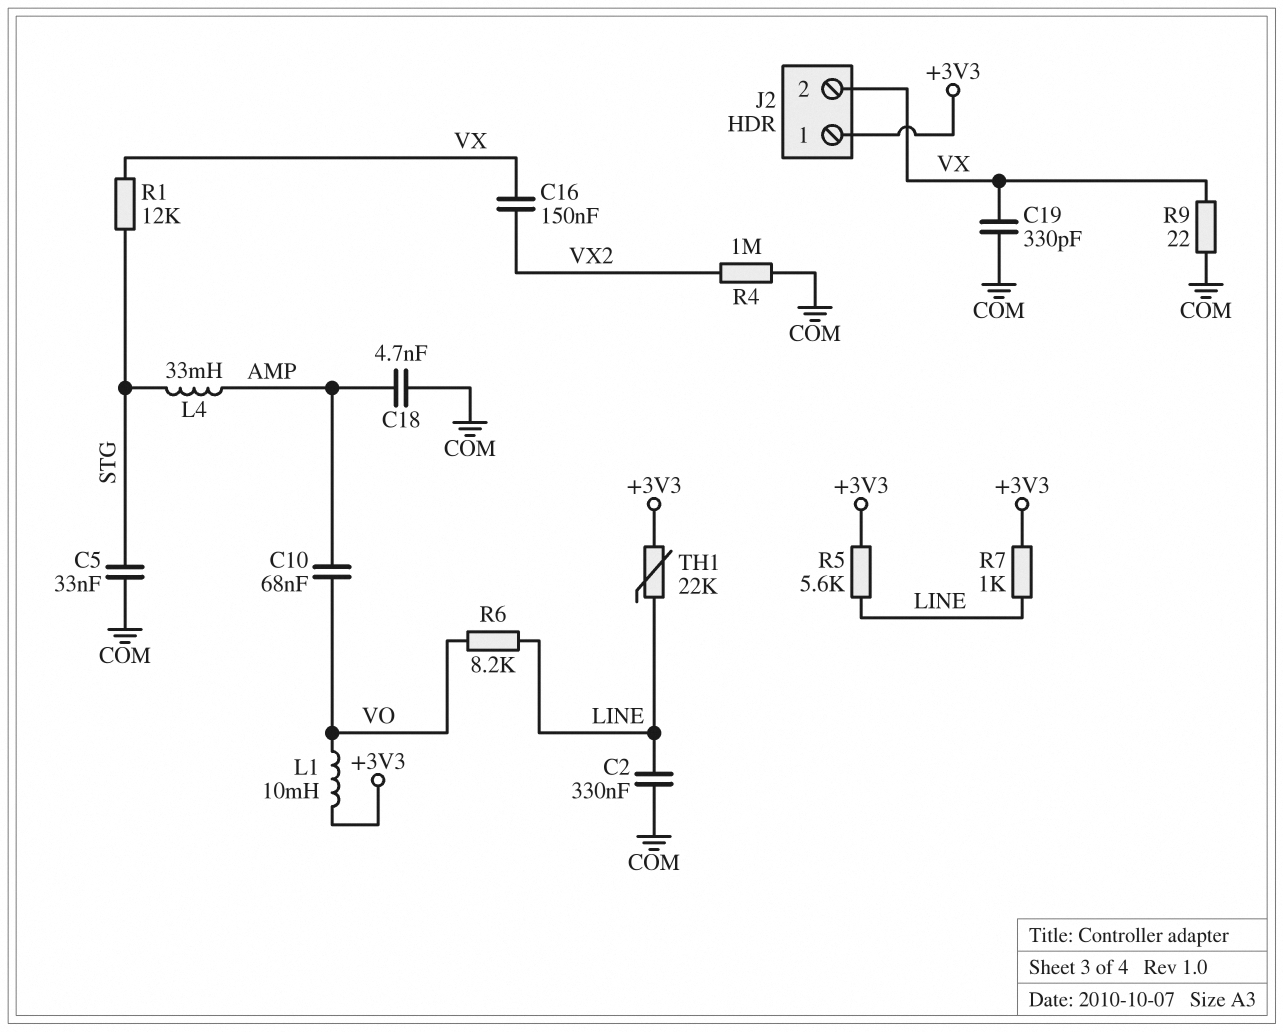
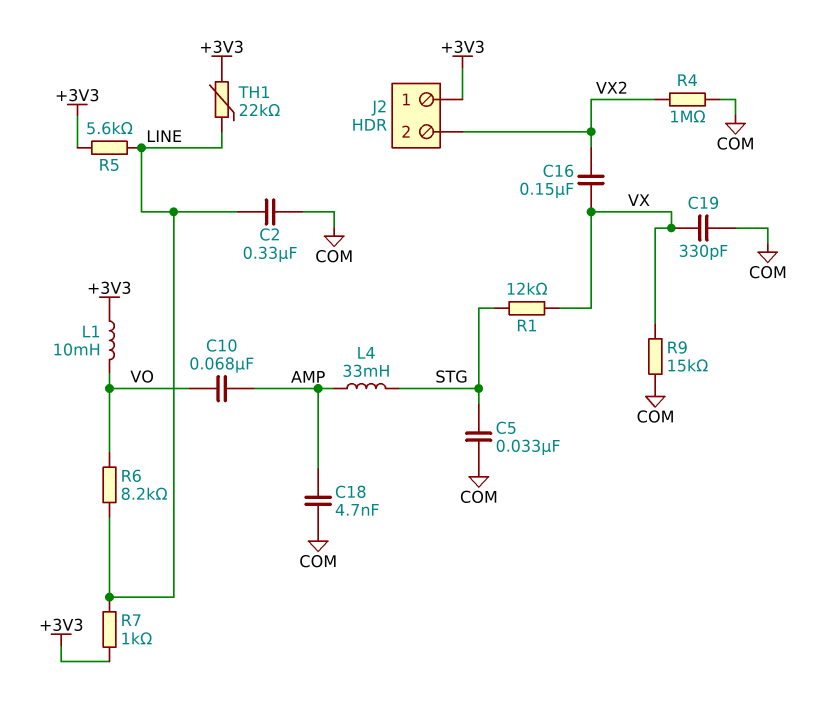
J2 pin 2: VX -> VX2
R9: 22 (COM, VX) -> 15k (COM, VX)

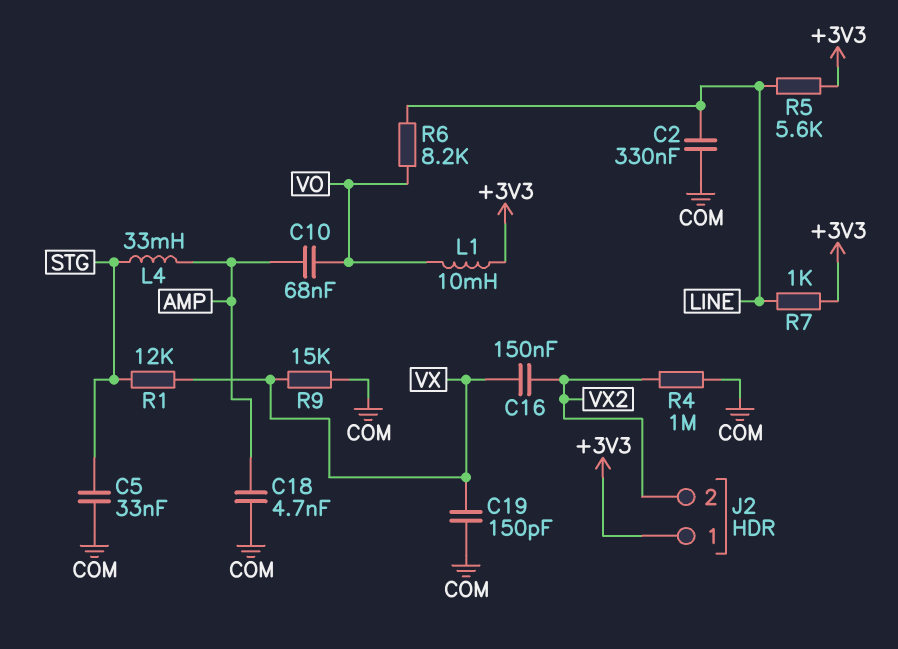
C19: 330pF (COM, VX) -> 150pF (COM, VX)
TH1: 22k (+3V3, LINE) -> none

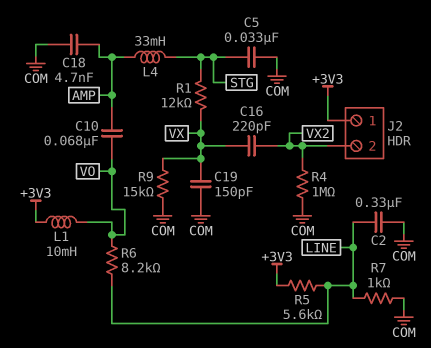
C16: 150nF (VX, VX2) -> 220pF (VX, VX2)
R7: 1k (+3V3, LINE) -> 1k (COM, LINE)

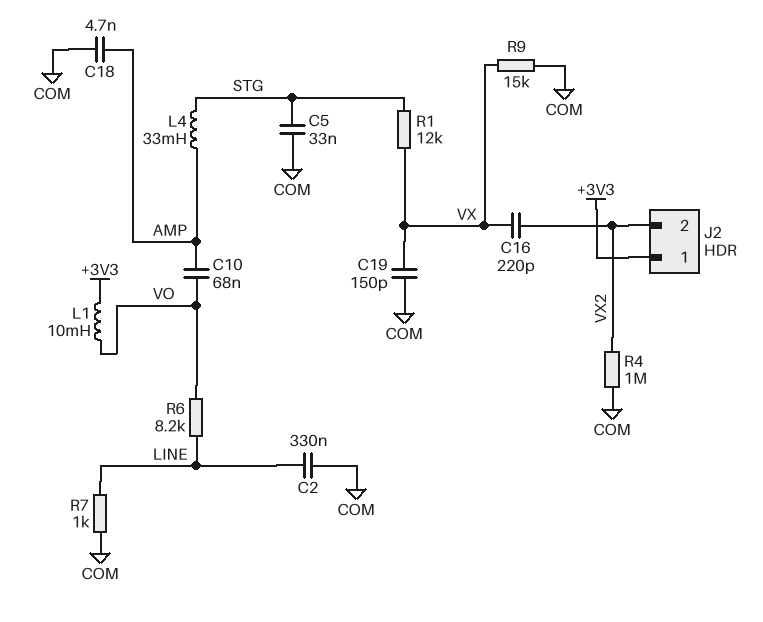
R5: 5.6k (+3V3, LINE) -> none

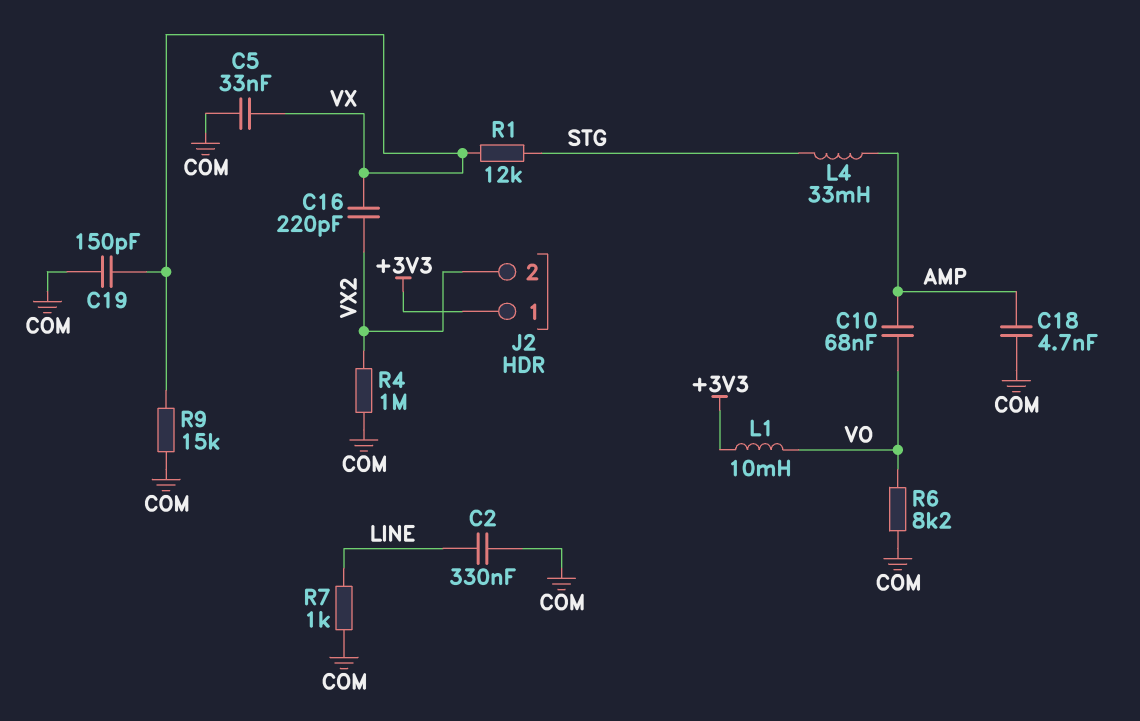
C5: 33nF (COM, STG) -> 33nF (COM, VX)
R6: 8.2k (LINE, VO) -> 8.2k (COM, VO)

